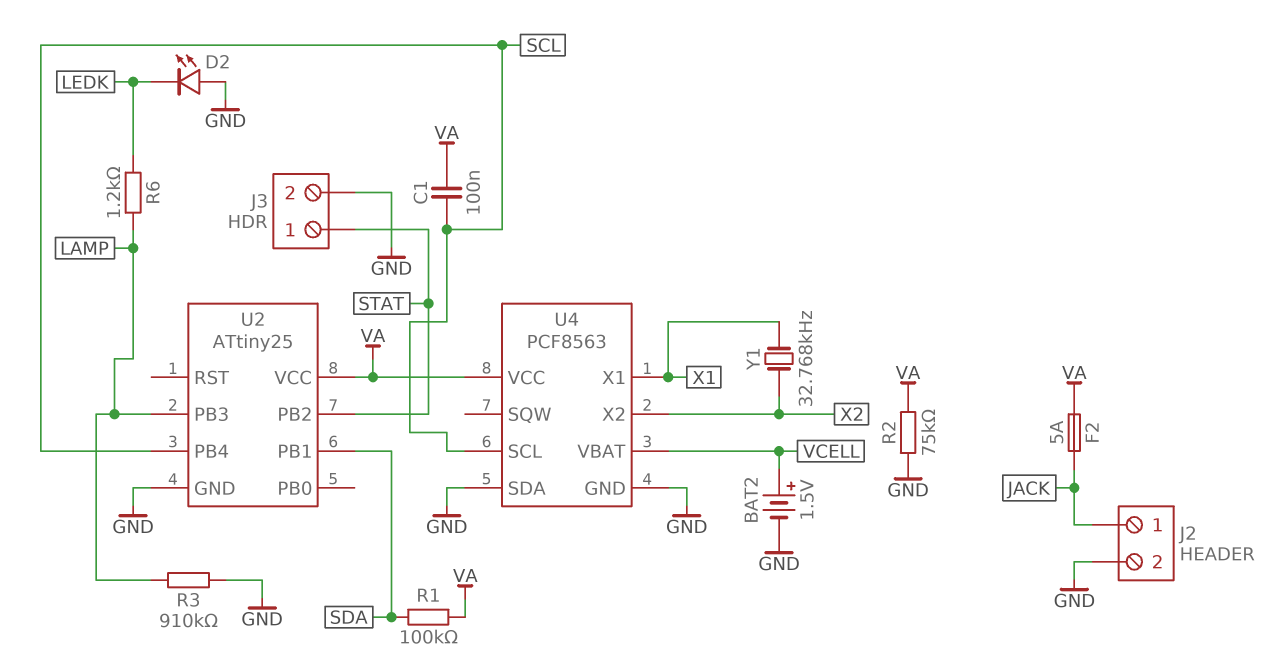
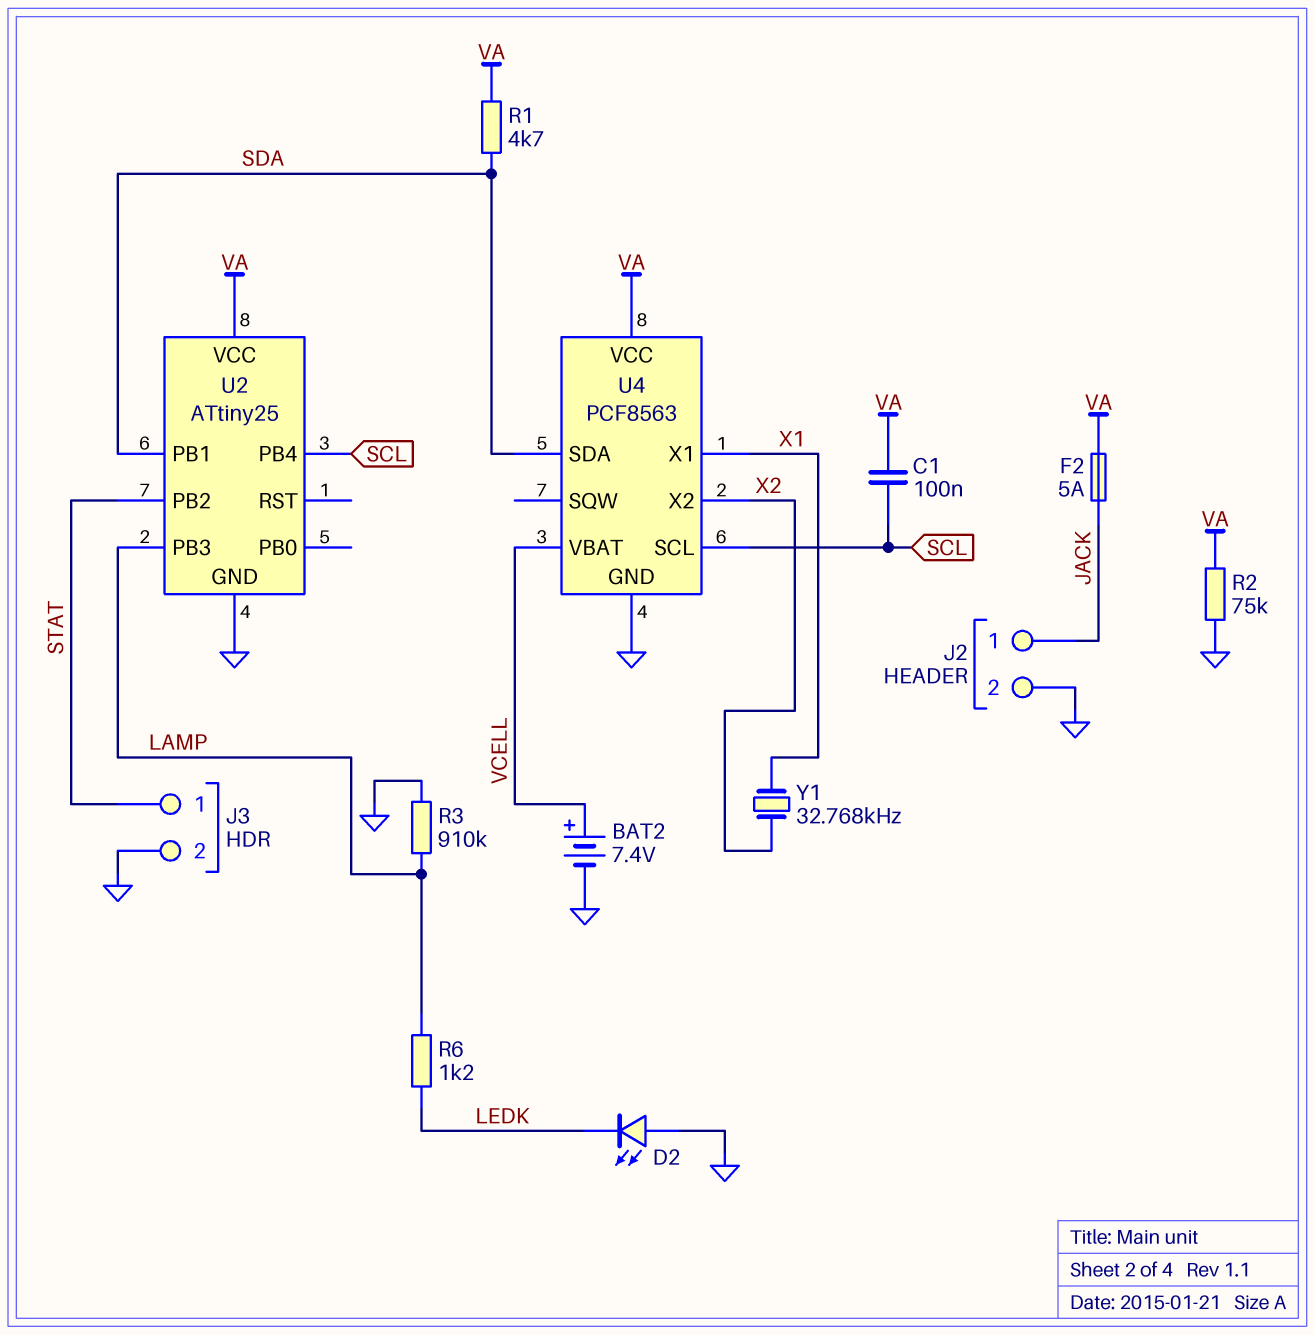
BAT2: 1.5V (plus VCELL, minus GND) -> 7.4V (plus VCELL, minus GND)
R1: 100k (SDA, VA) -> 4.7k (SDA, VA)
U4 pin SDA: GND -> SDA

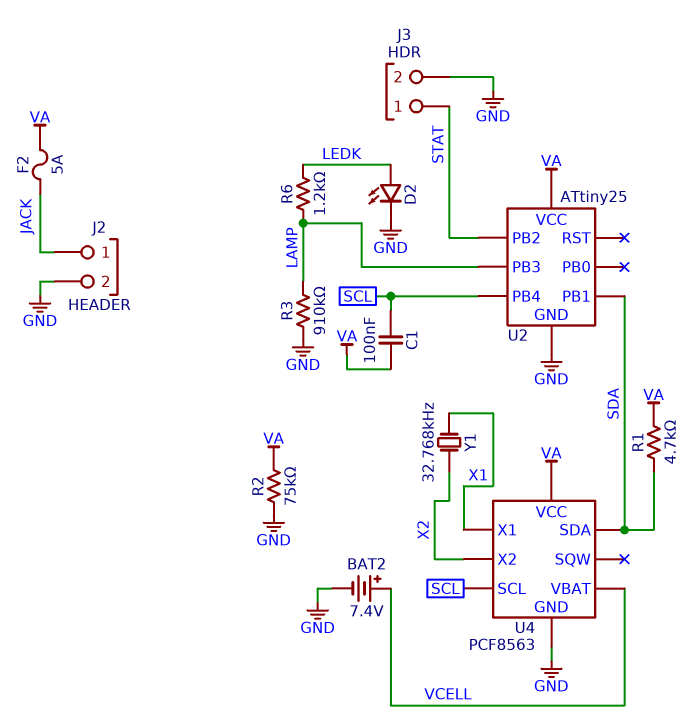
D2: LED (A GND, K LEDK) -> LED (A LEDK, K GND)

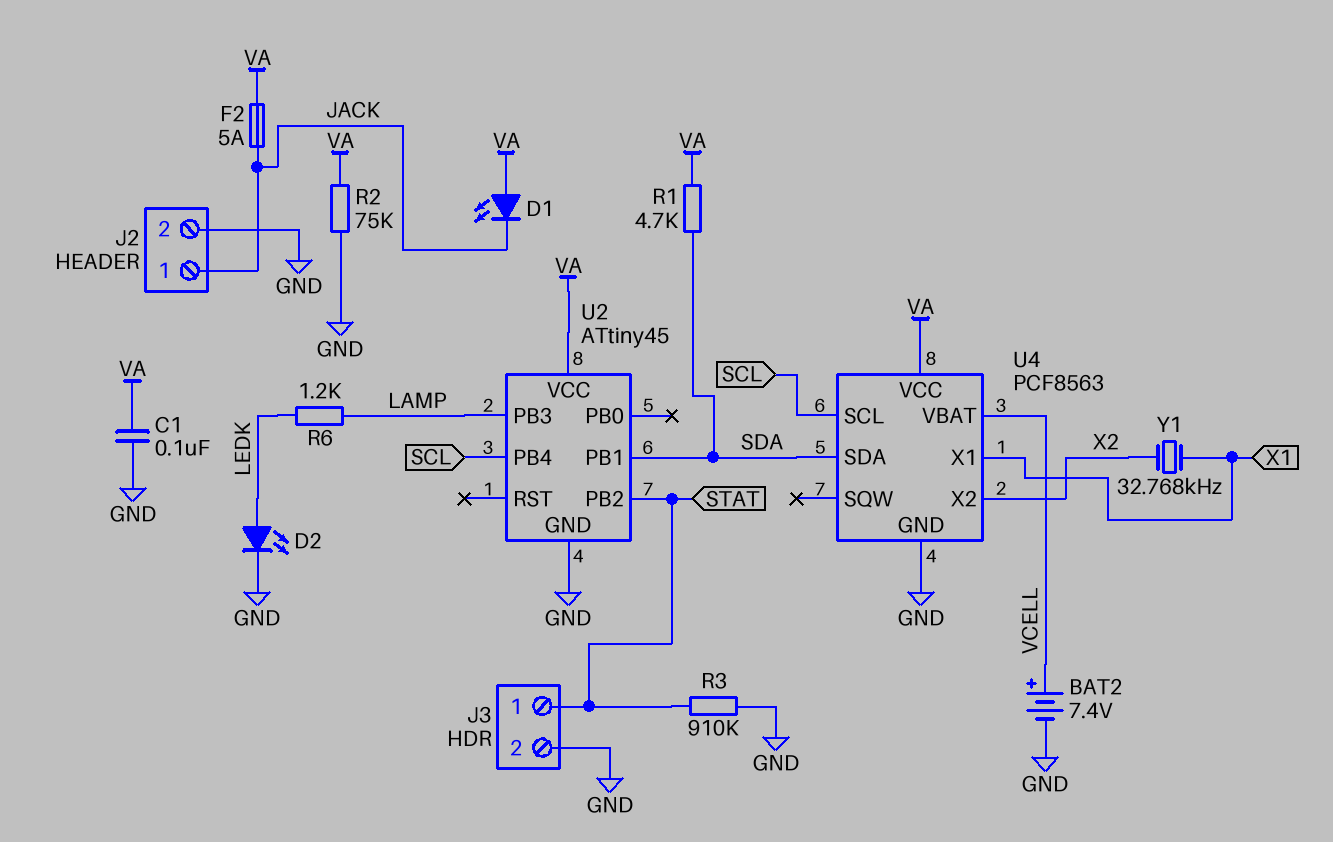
C1: 100nF (SCL, VA) -> 100nF (GND, VA)
D1: none -> LED (A VA, K JACK)
R3: 910k (GND, LAMP) -> 910k (GND, STAT)
U2: ATtiny25 -> ATtiny45

